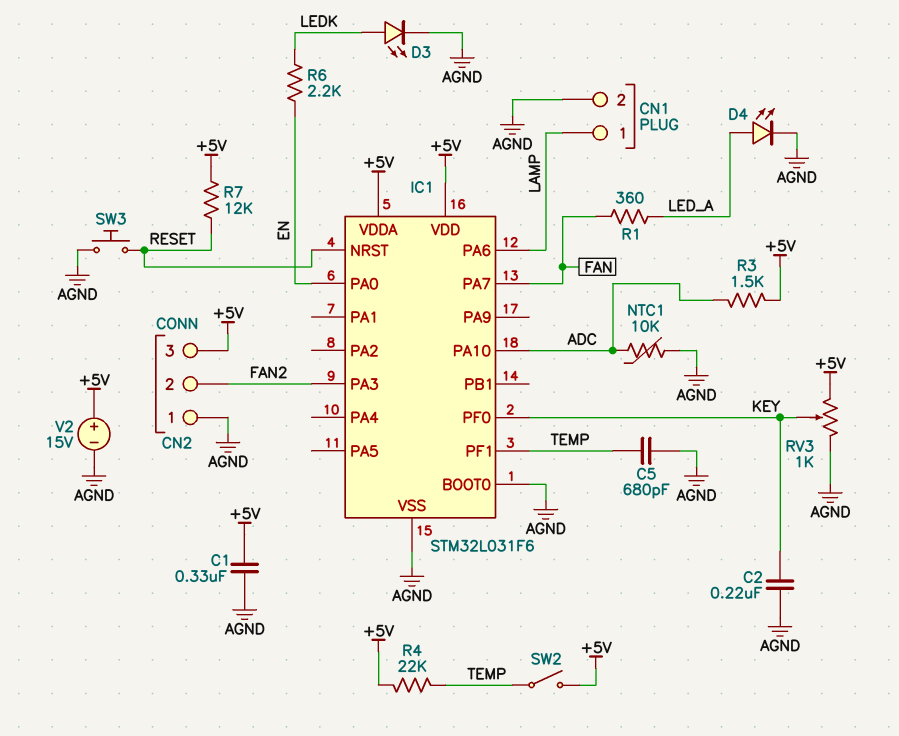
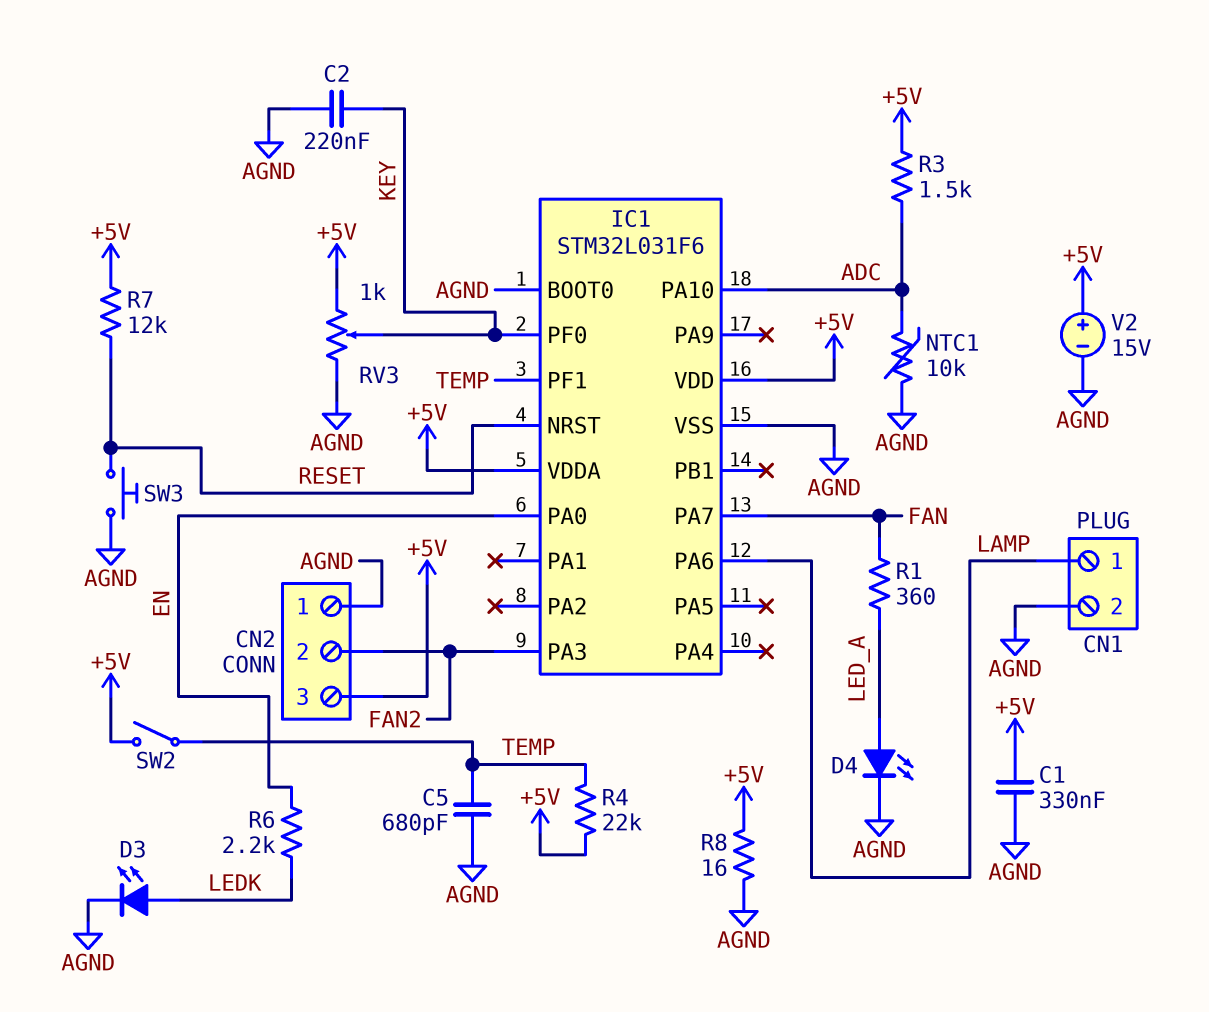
R8: none -> 16 (+5V, AGND)

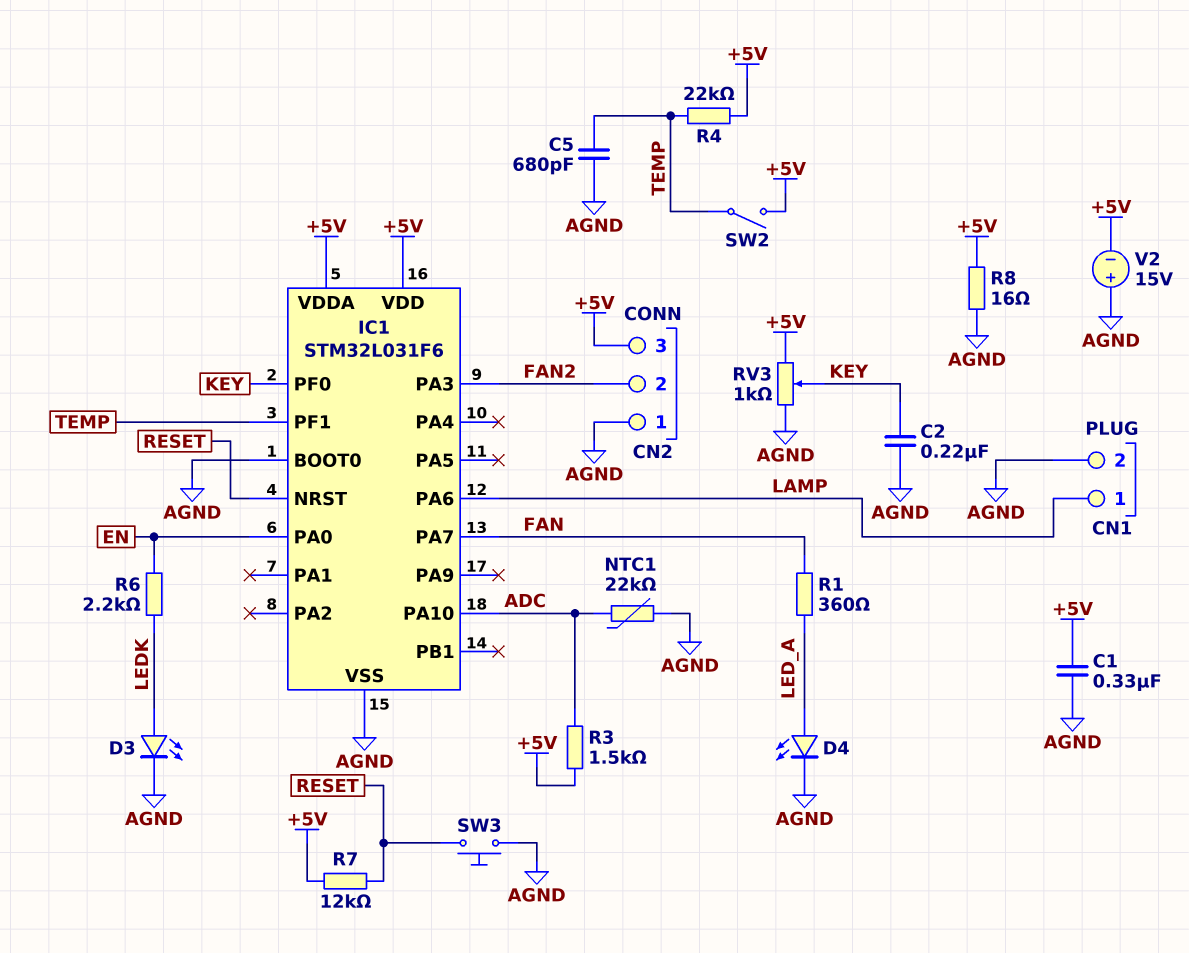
NTC1: 10k (ADC, AGND) -> 22k (ADC, AGND)
V2: 15V (plus +5V, minus AGND) -> 15V (plus AGND, minus +5V)

